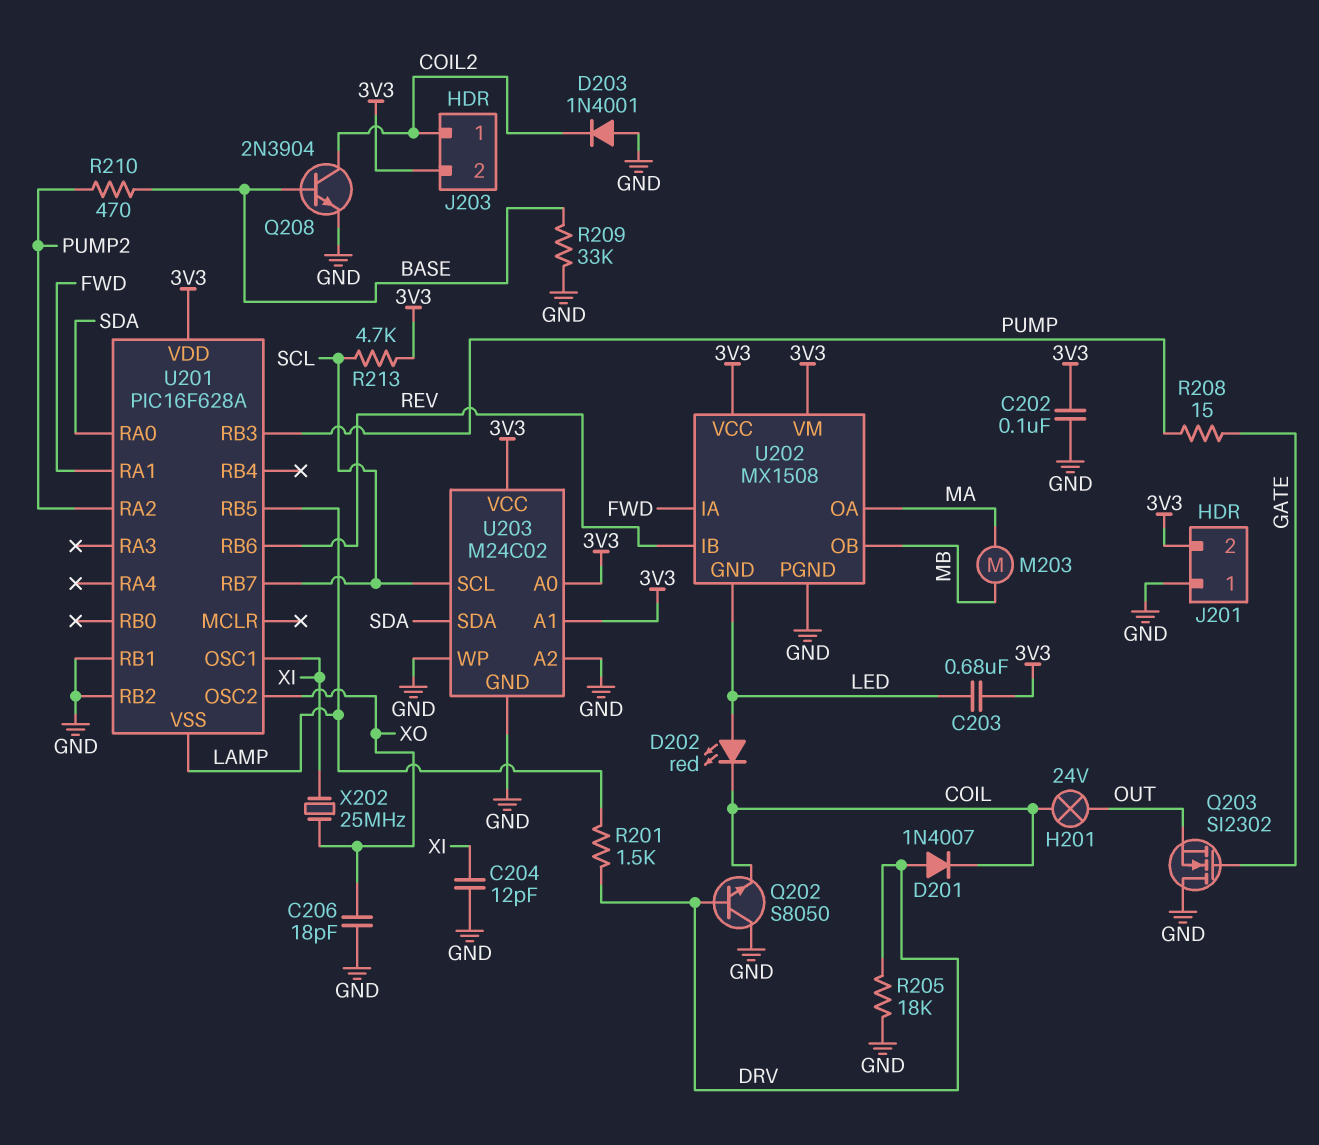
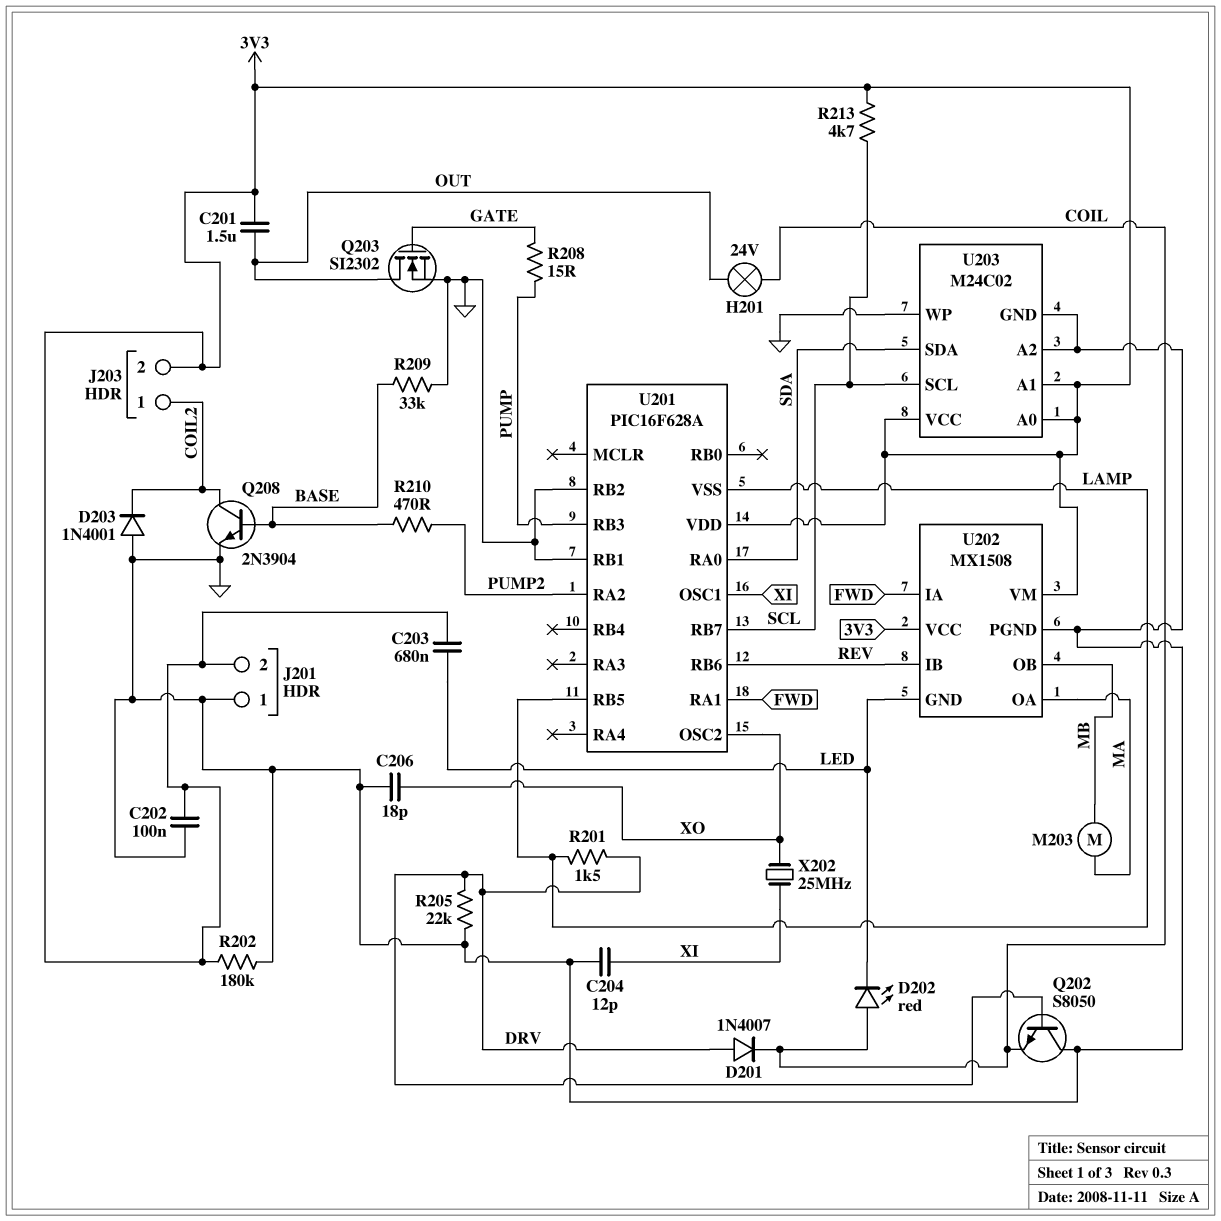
C201: none -> 1.5uF (3V3, OUT)
D202: LED red (A LED, K COIL) -> LED red (A COIL, K LED)
Q203: NMOS SI2302 (G GATE, D GND, S OUT) -> NMOS SI2302 (G GATE, D OUT, S GND)
R202: none -> 180k (3V3, GND)
R205: 18k (DRV, GND) -> 22k (DRV, GND)

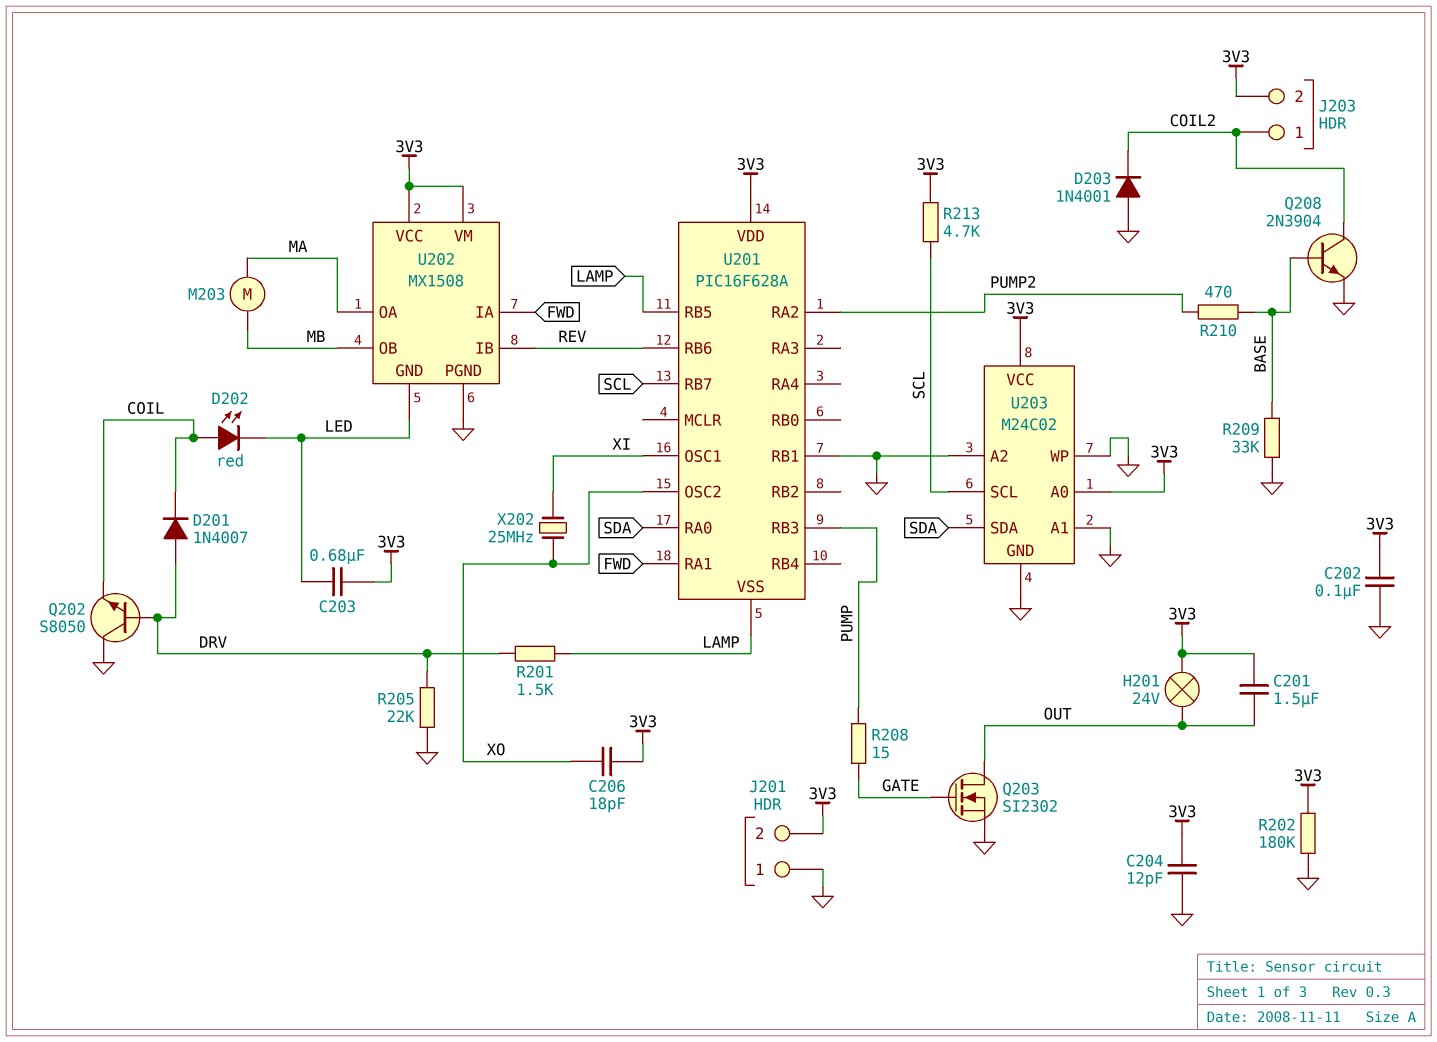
C204: 12pF (GND, XI) -> 12pF (3V3, GND)
C206: 18pF (GND, XO) -> 18pF (3V3, XO)
H201: lamp 24V (COIL, OUT) -> lamp 24V (3V3, OUT)
U201 pin RB2: GND -> none
U203 pin A1: 3V3 -> GND

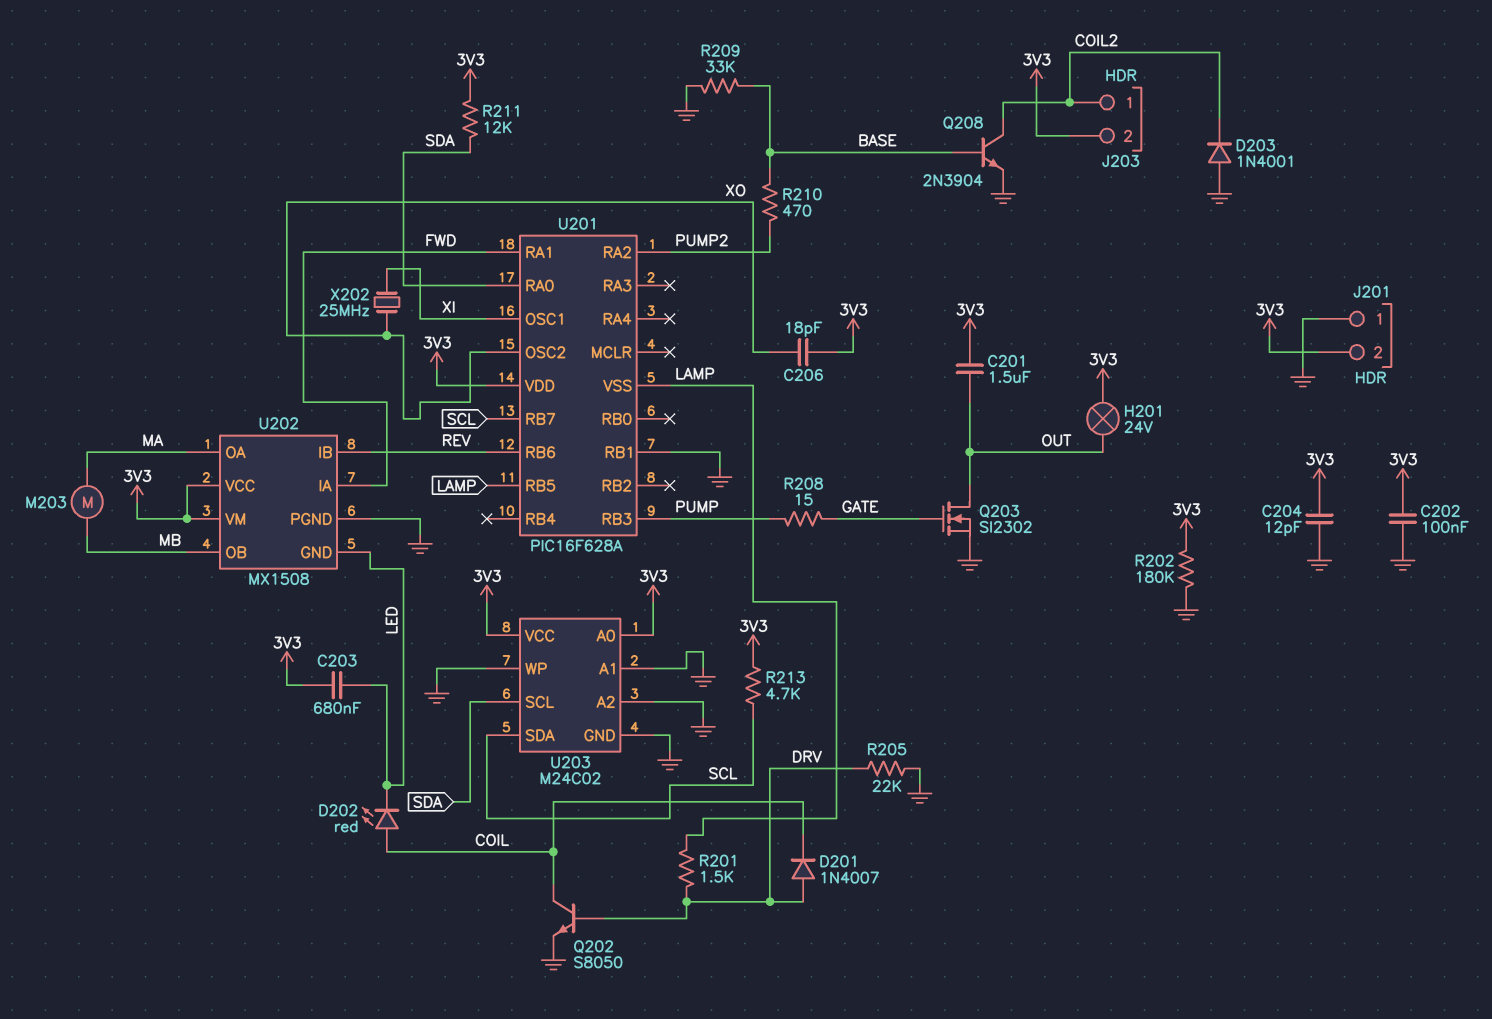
Q202: NPN S8050 (B DRV, C GND, E COIL) -> NPN S8050 (B DRV, C COIL, E GND)
R211: none -> 12k (3V3, SDA)
U203 pin SCL: SCL -> SDA
U203 pin SDA: SDA -> SCL

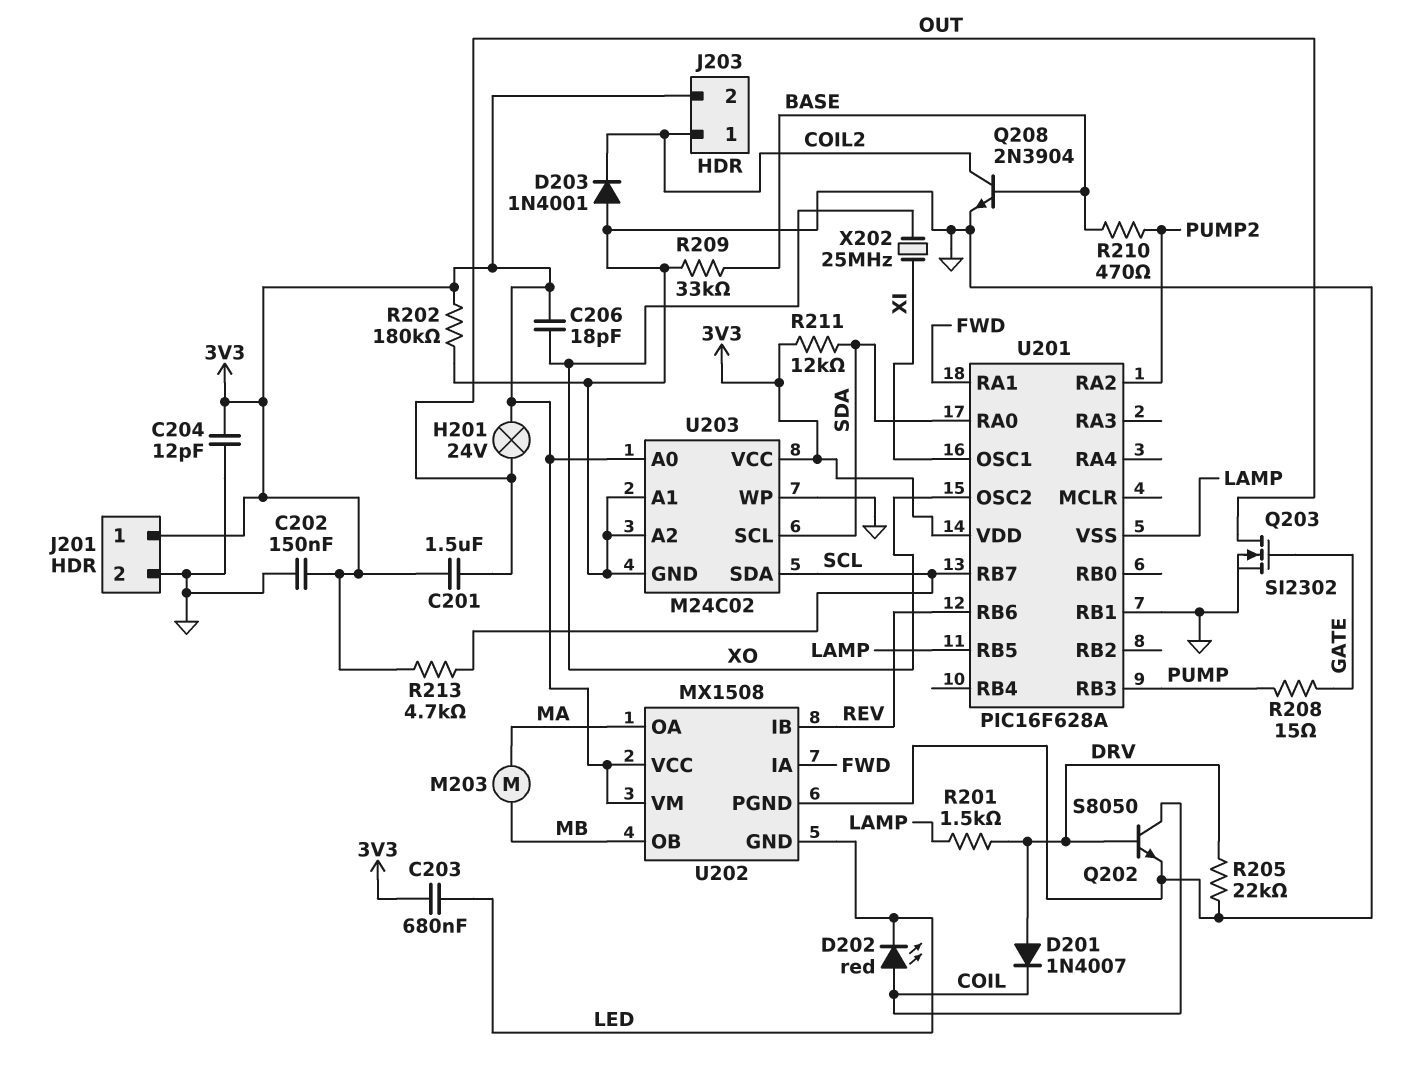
C202: 100nF (3V3, GND) -> 150nF (3V3, GND)
J201 pin 1: GND -> 3V3
J201 pin 2: 3V3 -> GND

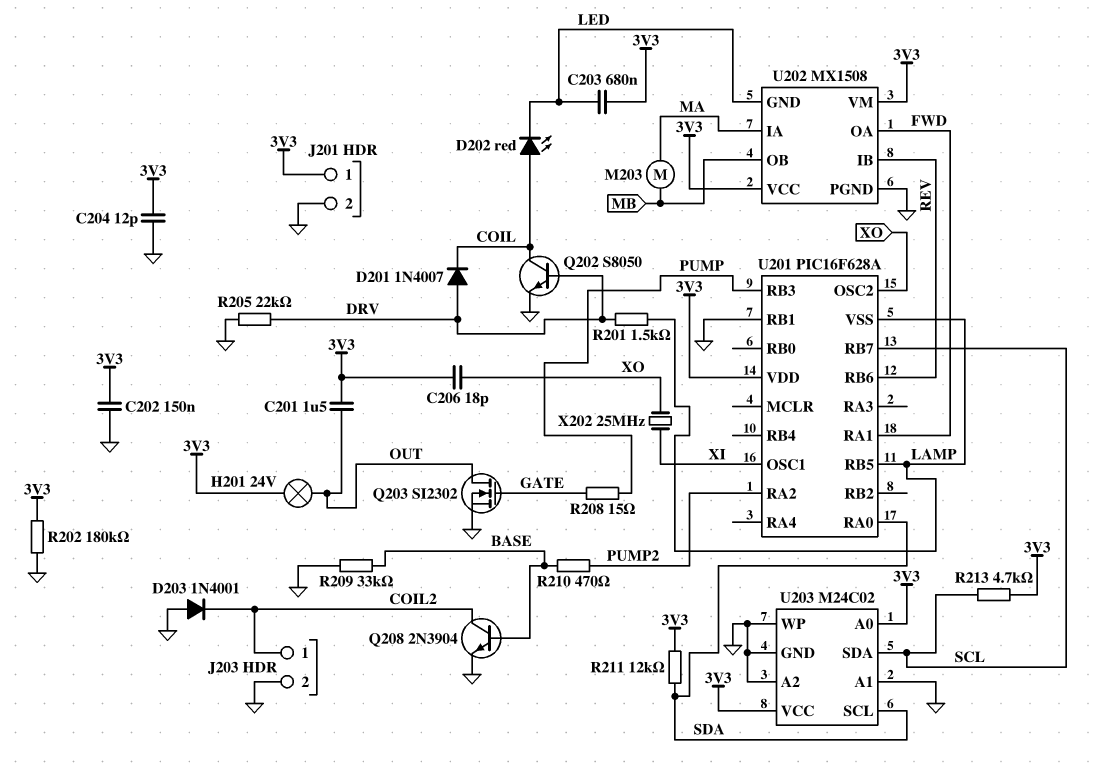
J203 pin 2: 3V3 -> GND
U202 pin IA: FWD -> MA
U202 pin OA: MA -> FWD

